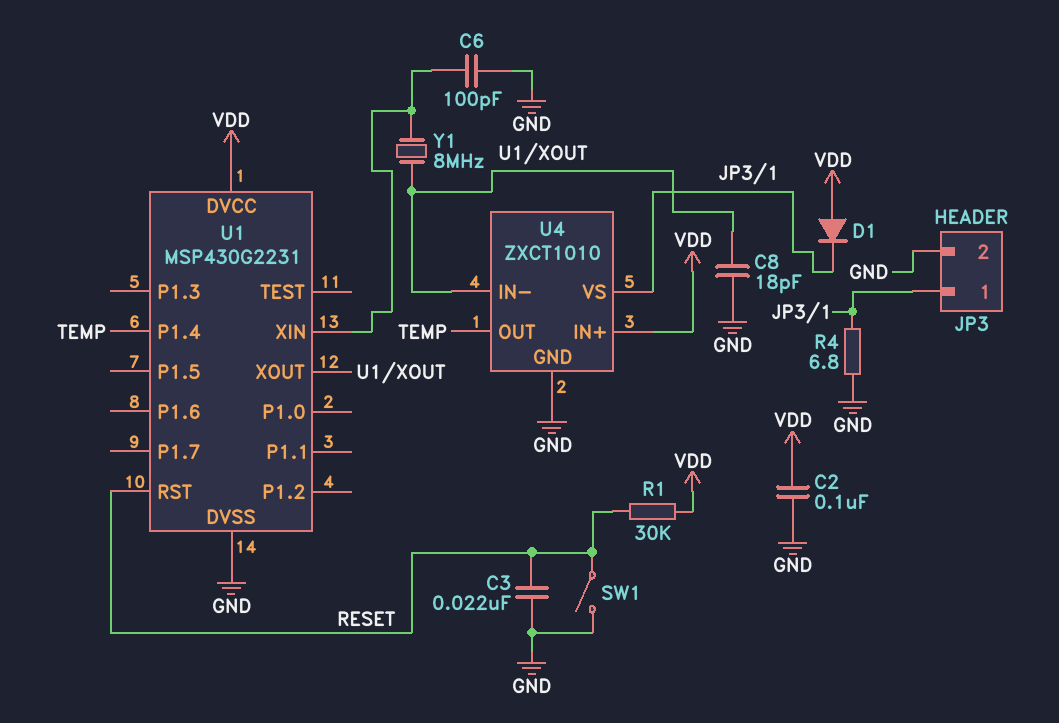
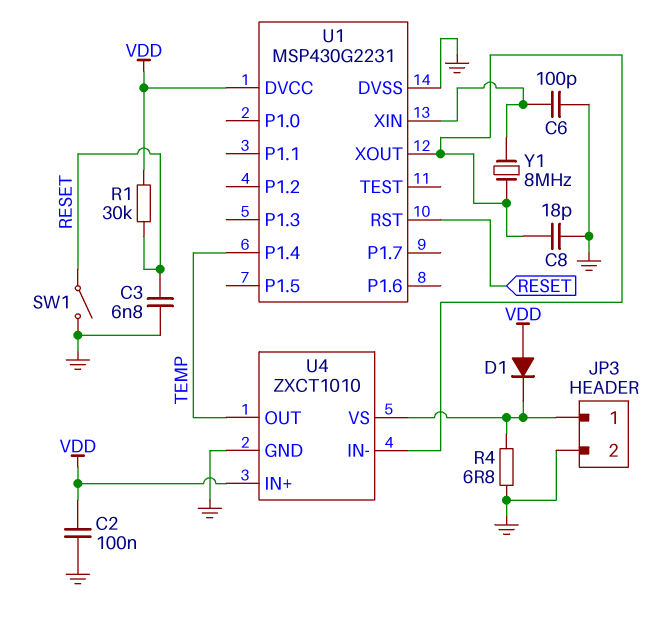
C3: 22nF (GND, RESET) -> 6.8nF (GND, RESET)

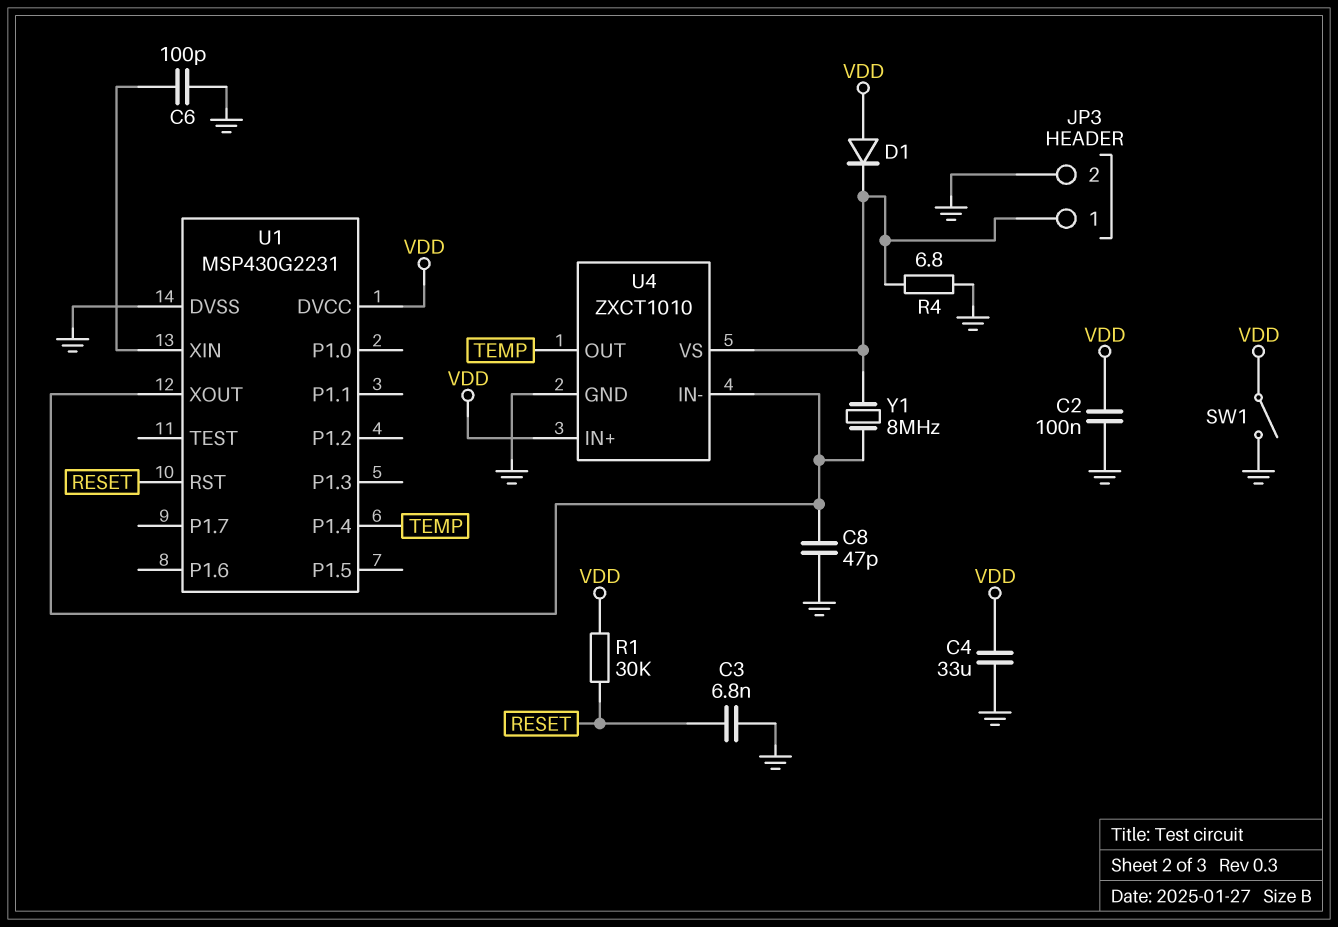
C4: none -> 33uF (GND, VDD)
C8: 18pF (GND, U1/XOUT) -> 47pF (GND, U1/XOUT)
SW1: switch (GND, RESET) -> switch (GND, VDD)
Y1: 8MHz (U1/XIN, U1/XOUT) -> 8MHz (JP3/1, U1/XOUT)

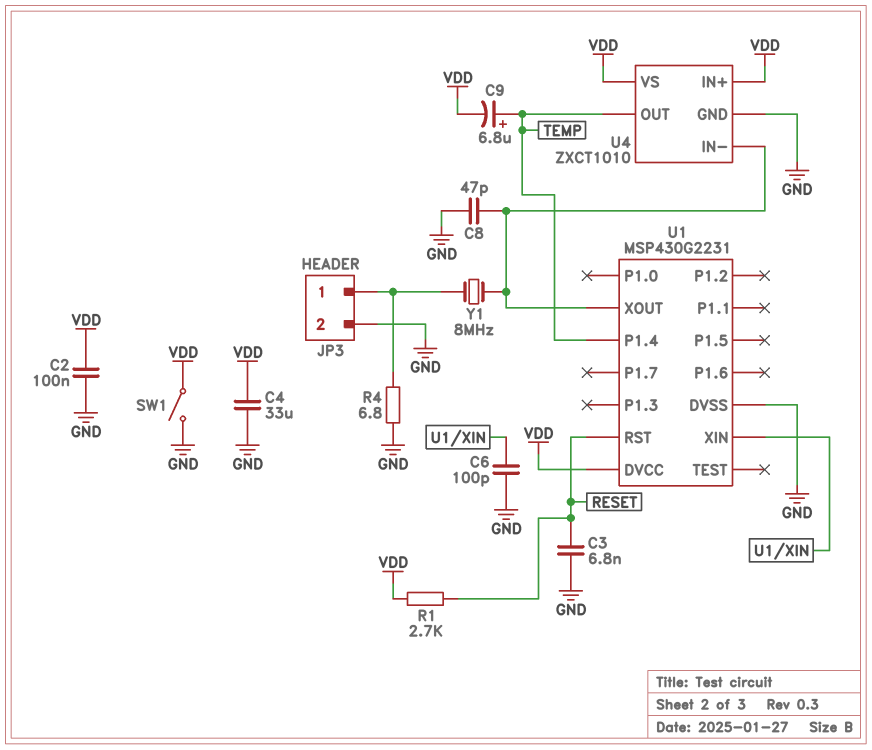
C9: none -> 6.8uF (plus TEMP, minus VDD)
D1: diode (A VDD, K JP3/1) -> none
R1: 30k (RESET, VDD) -> 2.7k (RESET, VDD)
U4 pin VS: JP3/1 -> VDD

